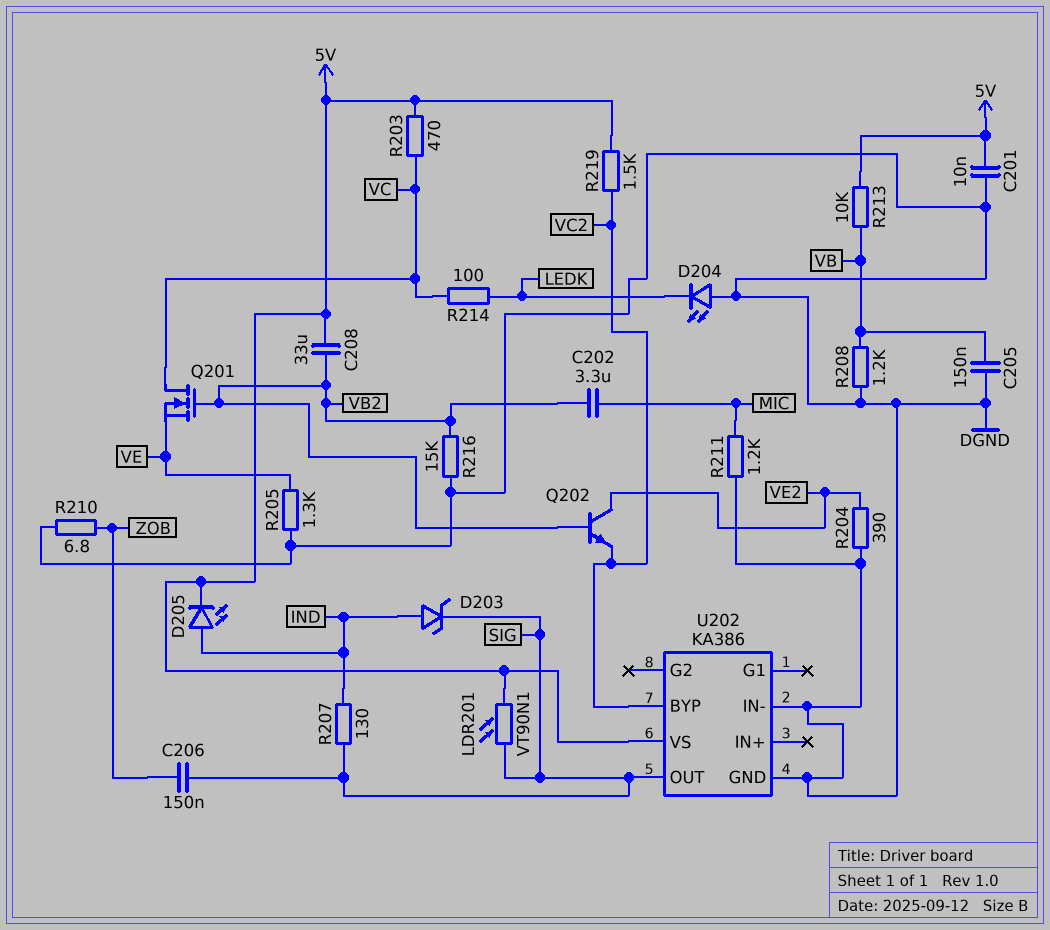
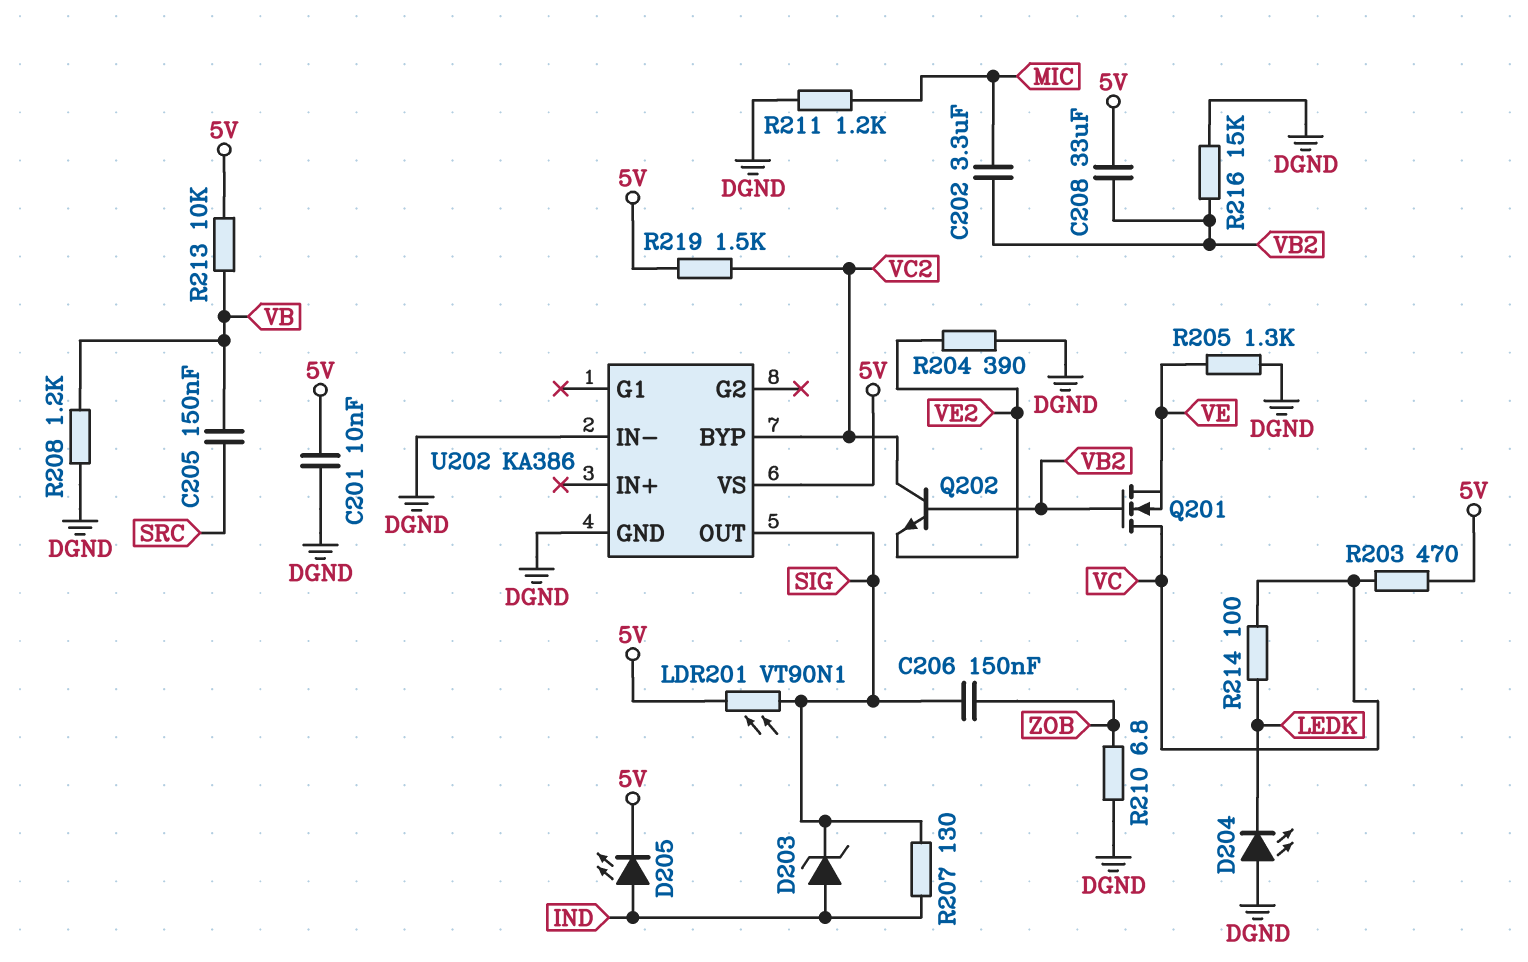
C205: 150nF (DGND, VB) -> 150nF (SRC, VB)
Q202: NPN (B VB2, C VE2, E VC2) -> NPN (B VB2, C VC2, E VE2)

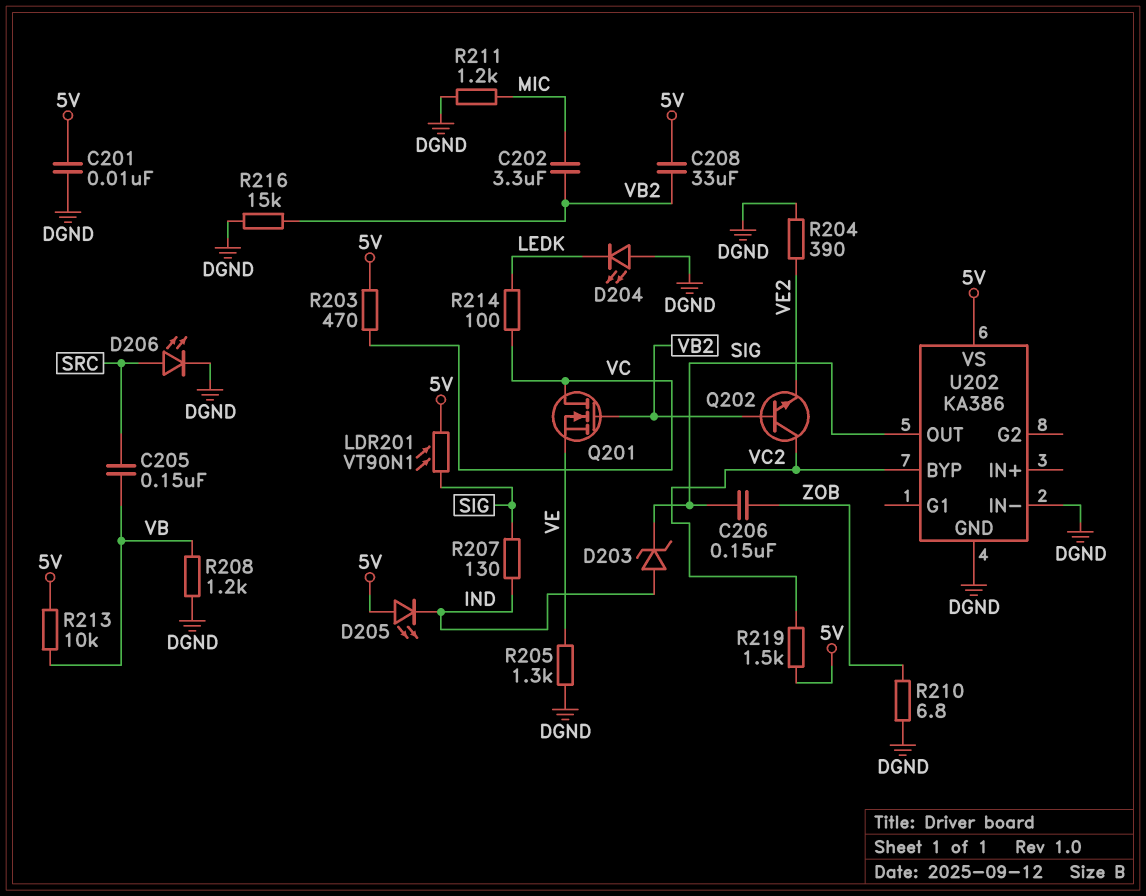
D205: LED (A IND, K 5V) -> LED (A 5V, K IND)
D206: none -> LED (A SRC, K DGND)

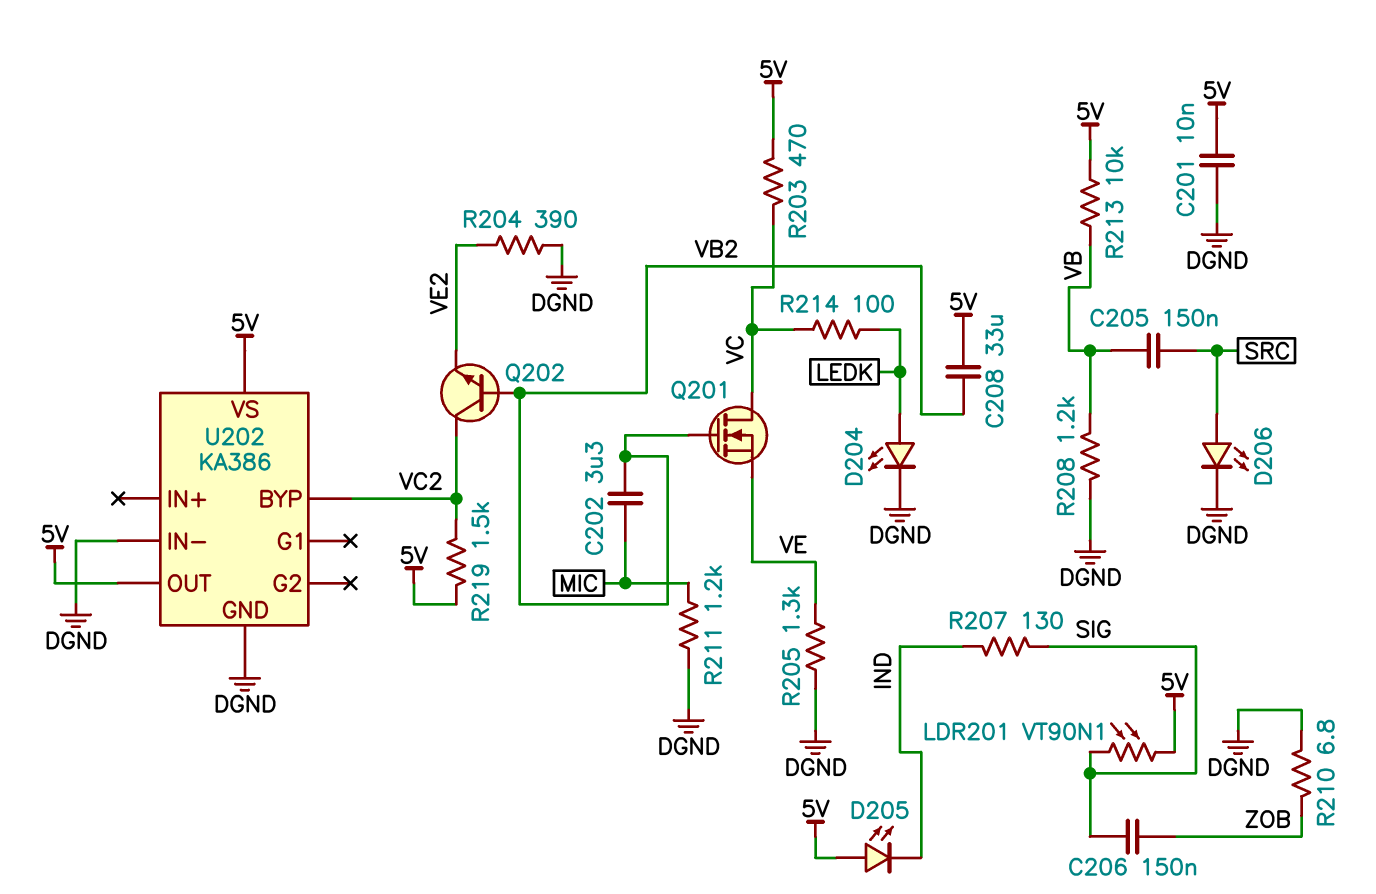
D203: zener (A IND, K SIG) -> none
D204: LED (A DGND, K LEDK) -> LED (A LEDK, K DGND)
R216: 15k (DGND, VB2) -> none
U202 pin OUT: SIG -> 5V

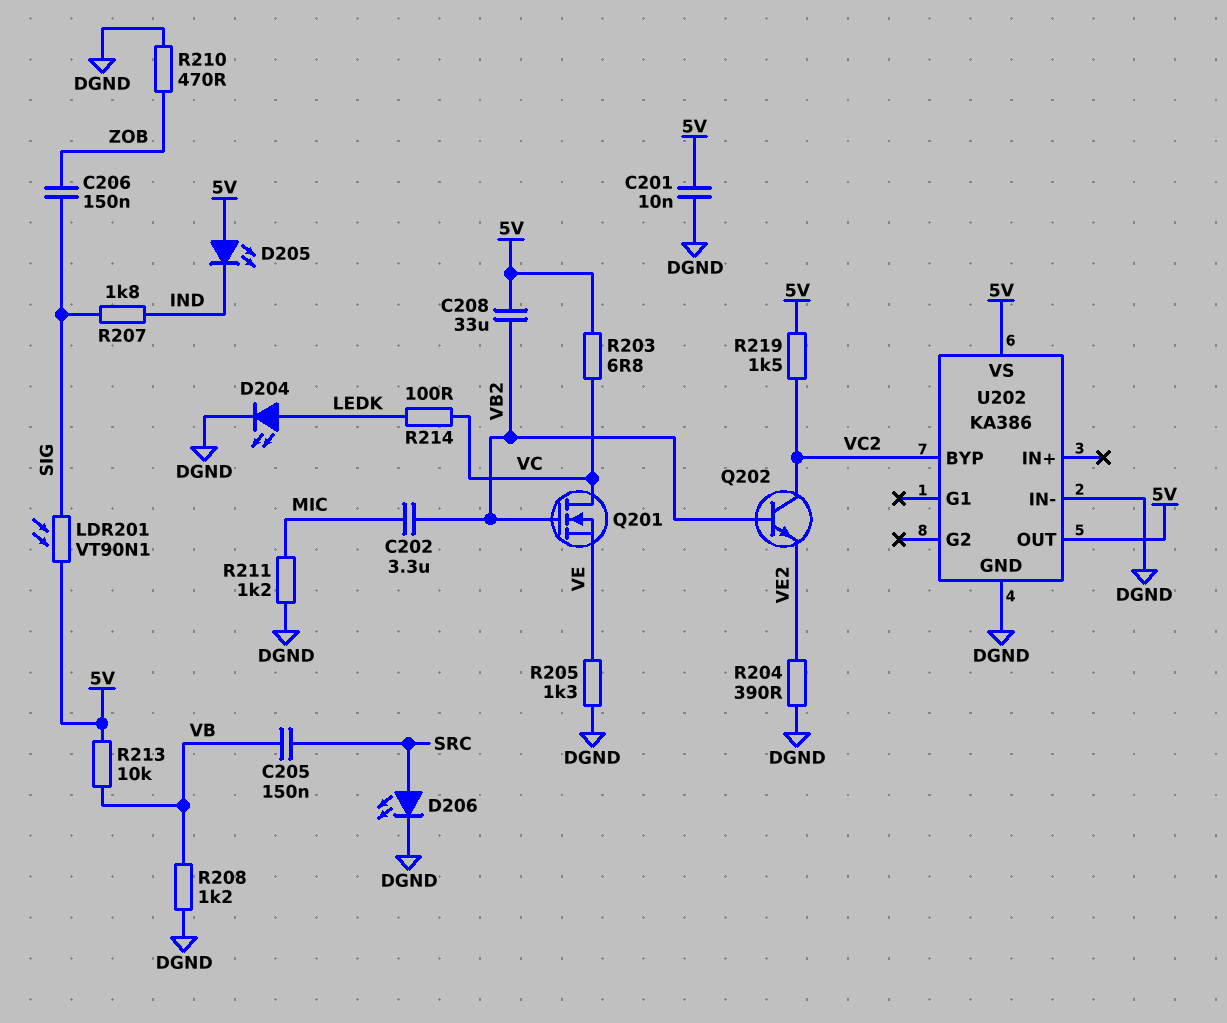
R203: 470 (5V, VC) -> 6.8 (5V, VC)
R207: 130 (IND, SIG) -> 1.8k (IND, SIG)
R210: 6.8 (DGND, ZOB) -> 470 (DGND, ZOB)

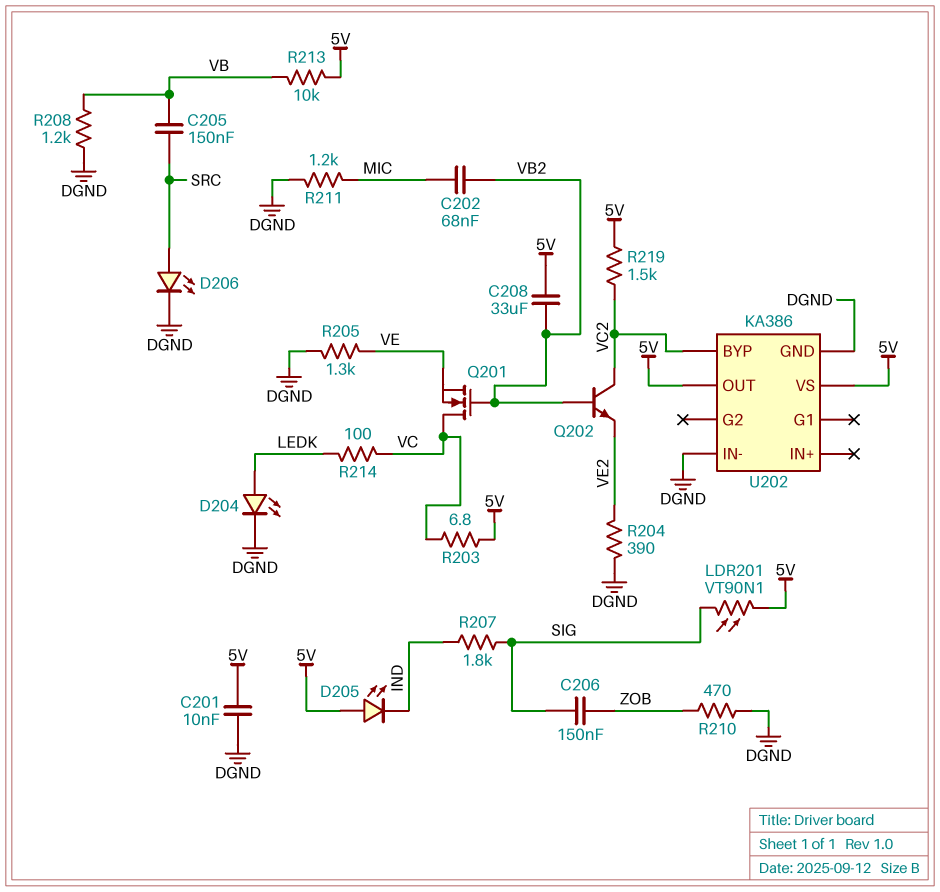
C202: 3.3uF (MIC, VB2) -> 68nF (MIC, VB2)

